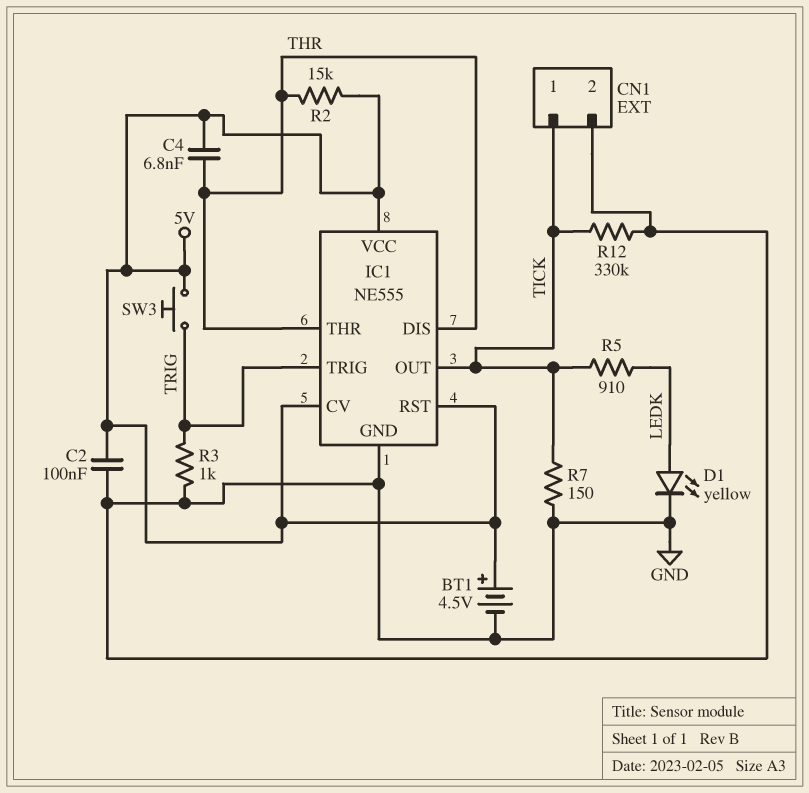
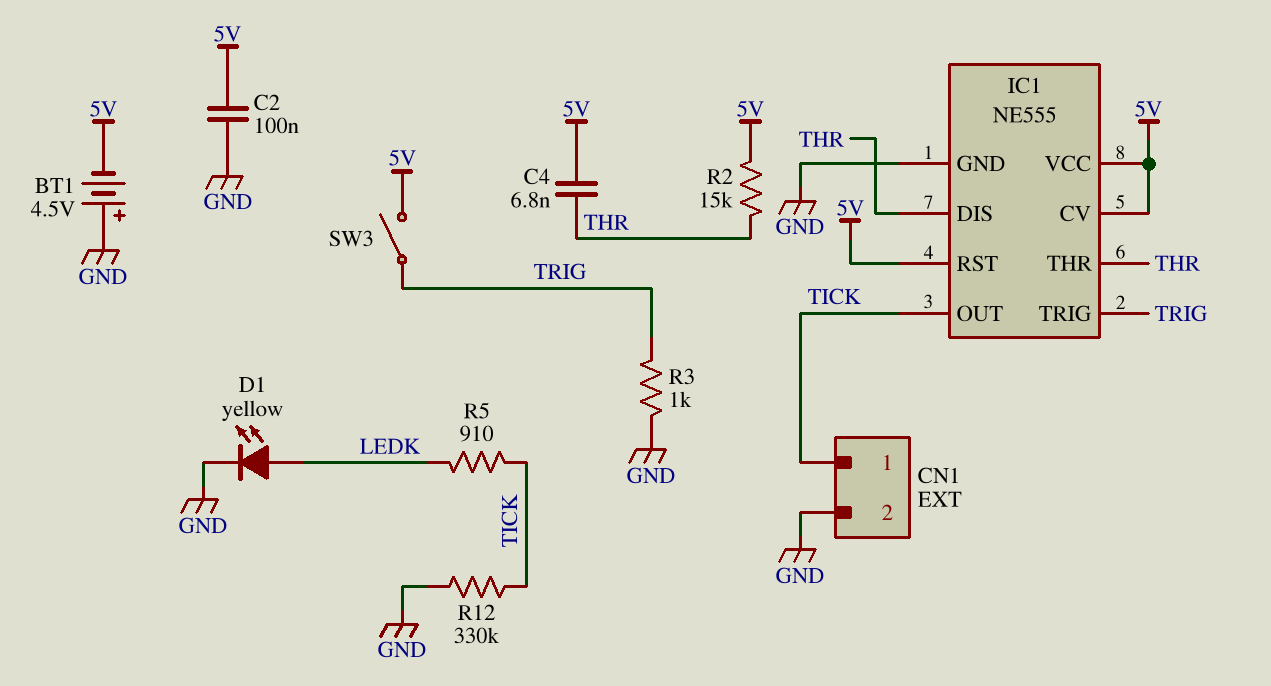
BT1: 4.5V (plus 5V, minus GND) -> 4.5V (plus GND, minus 5V)
R7: 150 (GND, TICK) -> none
SW3: button (5V, TRIG) -> switch (5V, TRIG)

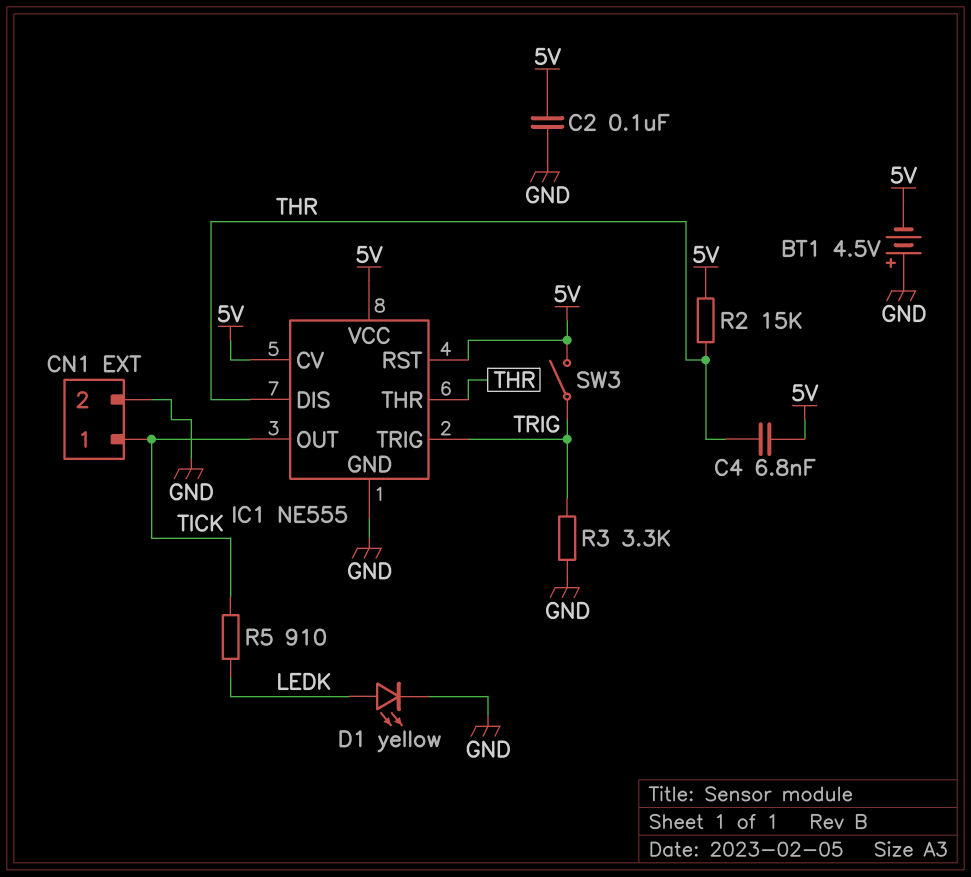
R3: 1k (GND, TRIG) -> 3.3k (GND, TRIG)
R12: 330k (GND, TICK) -> none

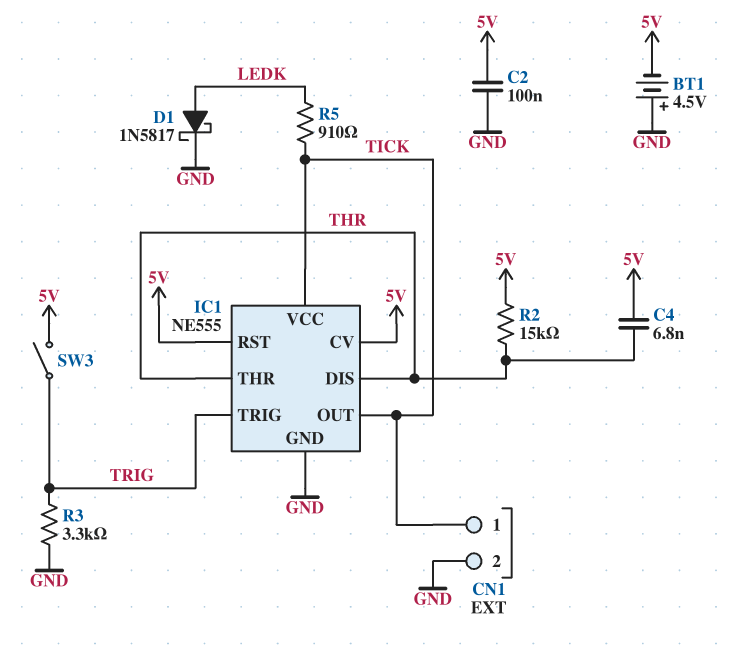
D1: LED yellow (A LEDK, K GND) -> schottky 1N5817 (A LEDK, K GND)
IC1 pin VCC: 5V -> TICK

